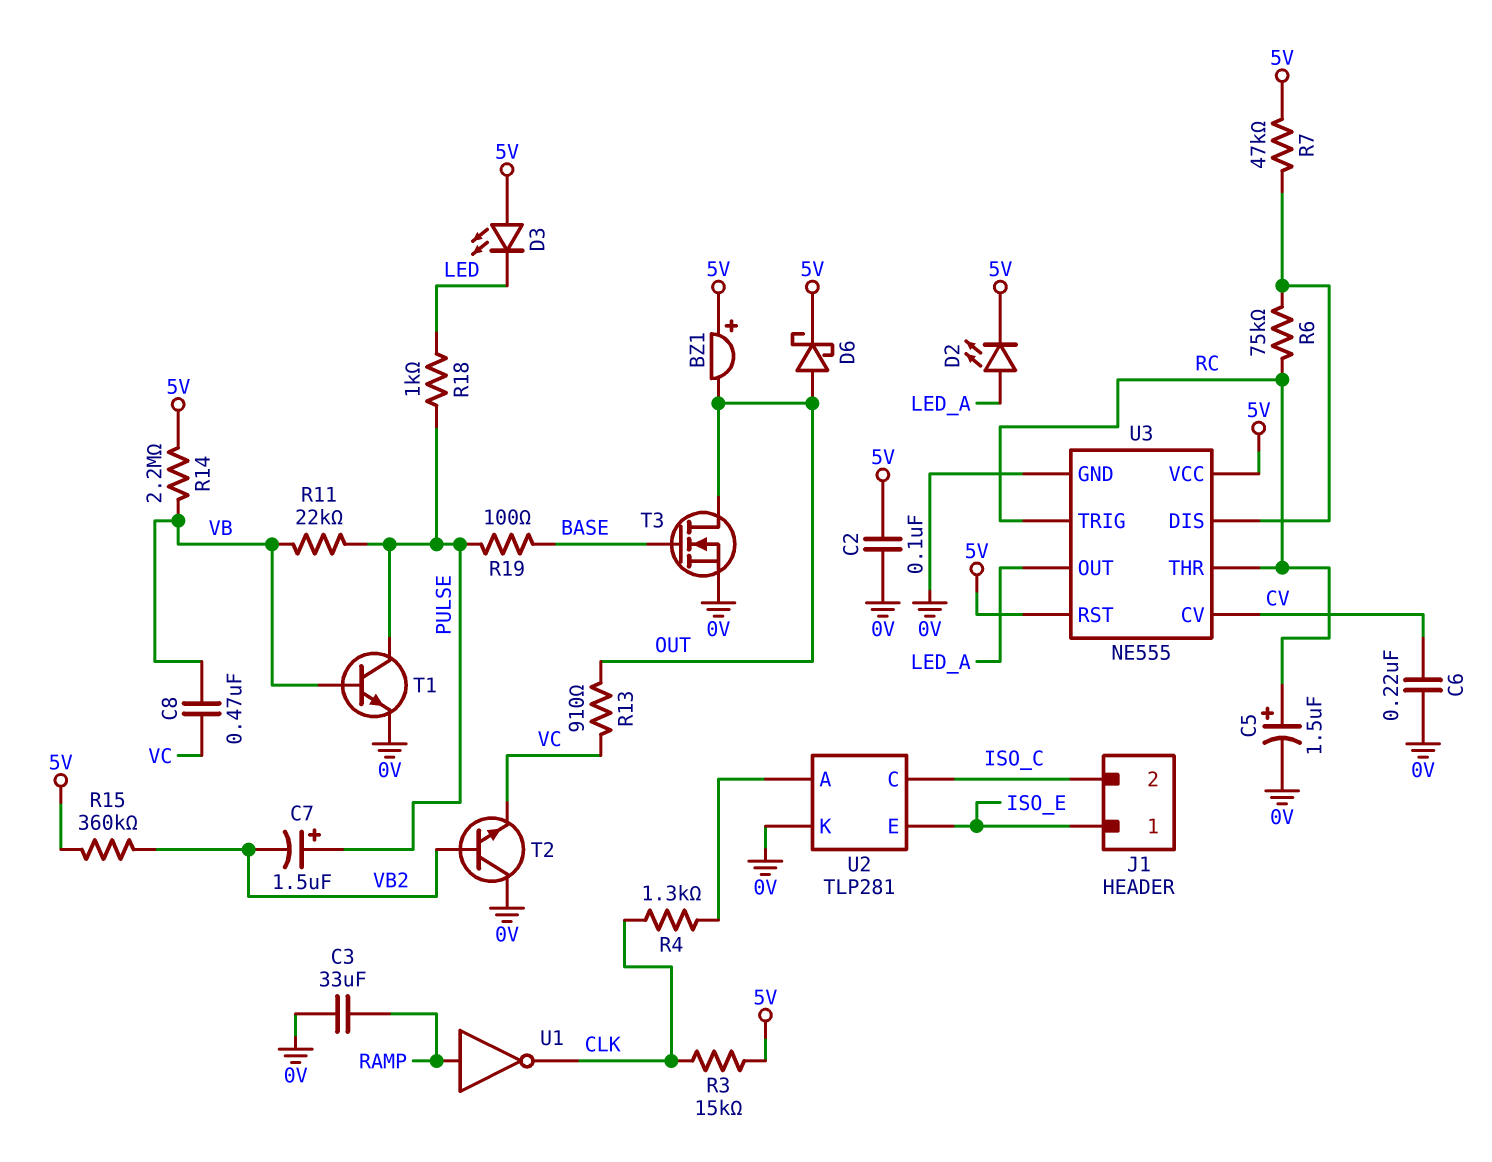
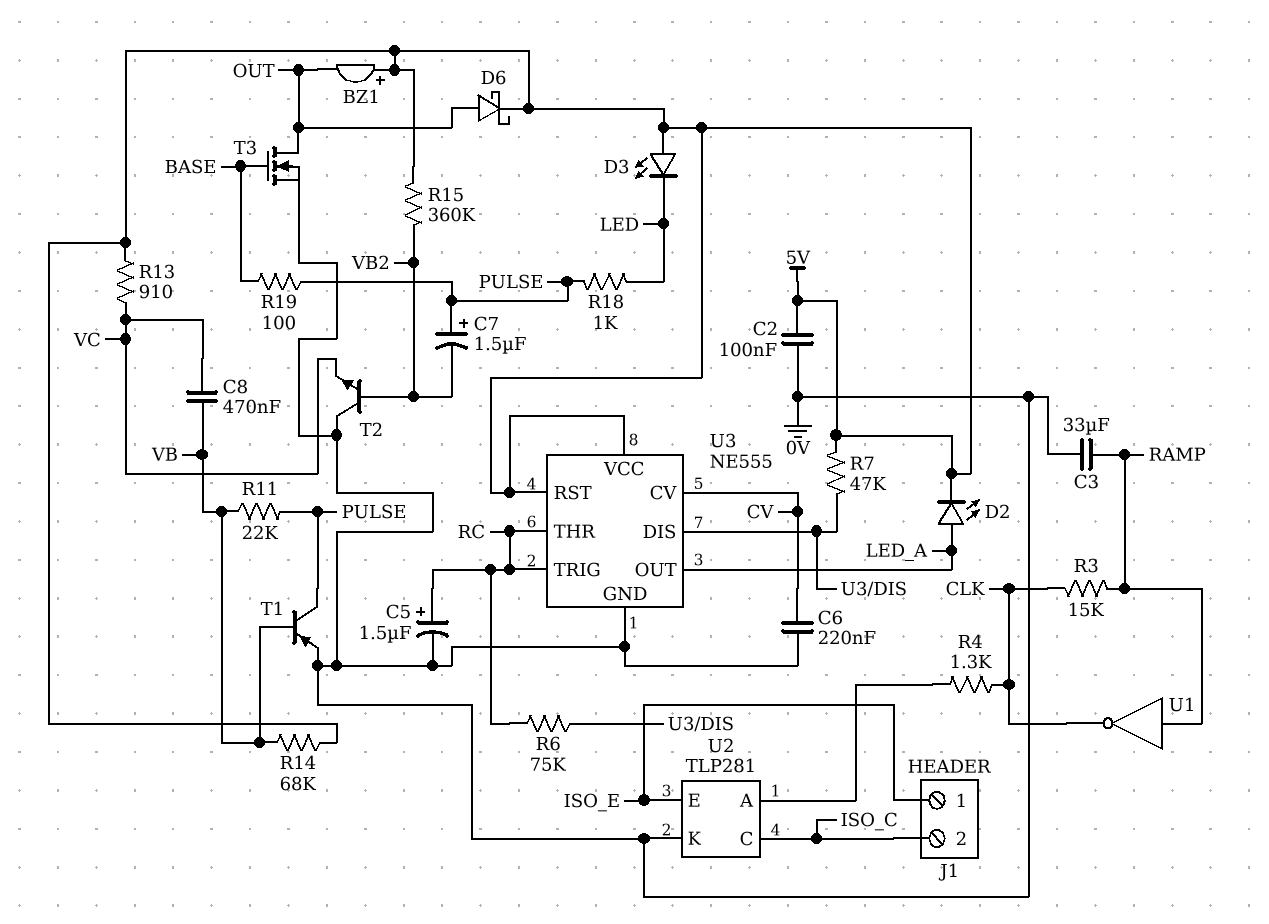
R3: 15k (5V, CLK) -> 15k (CLK, RAMP)
R13: 910 (OUT, VC) -> 910 (5V, VC)
R14: 2.2M (5V, VB) -> 68k (5V, VB)
T1: NPN (B VB, C PULSE, E 0V) -> PNP (B VB, C PULSE, E 0V)

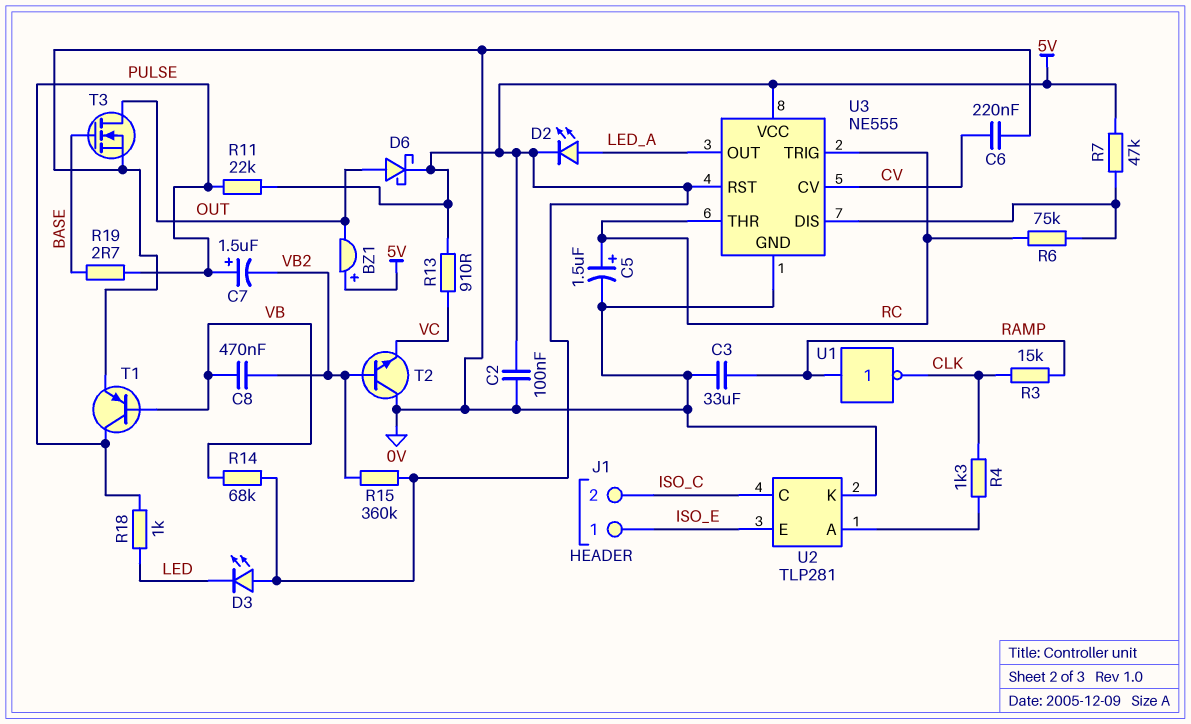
C8: 470nF (VB, VC) -> 470nF (VB, VB2)
R11: 22k (PULSE, VB) -> 22k (5V, PULSE)
R19: 100 (BASE, PULSE) -> 2.7 (BASE, PULSE)

